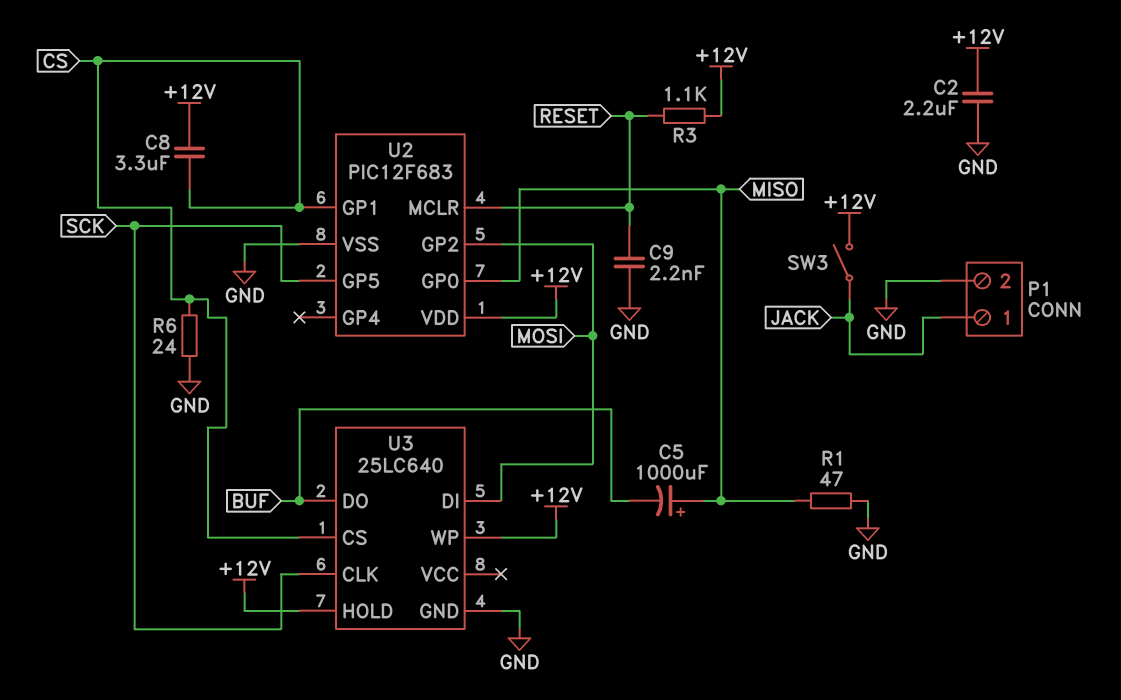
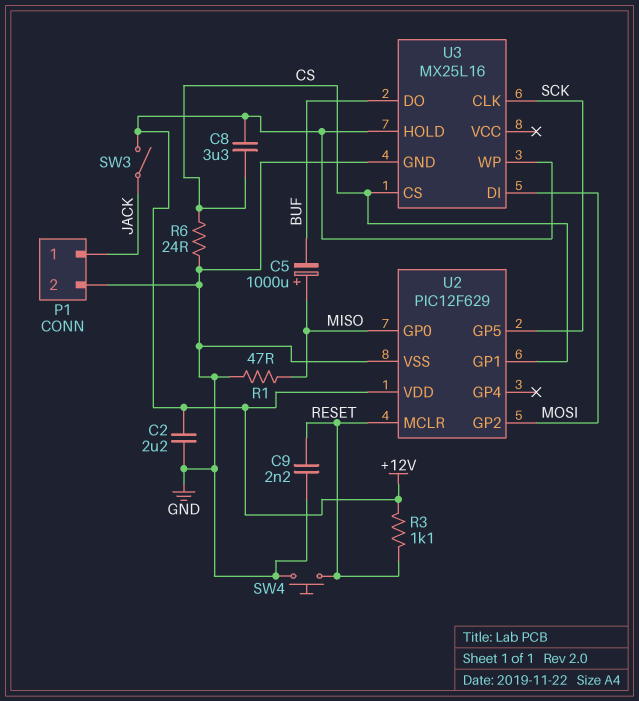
SW4: none -> button (GND, RESET)
U2: PIC12F683 -> PIC12F629
U3: 25LC640 -> MX25L16

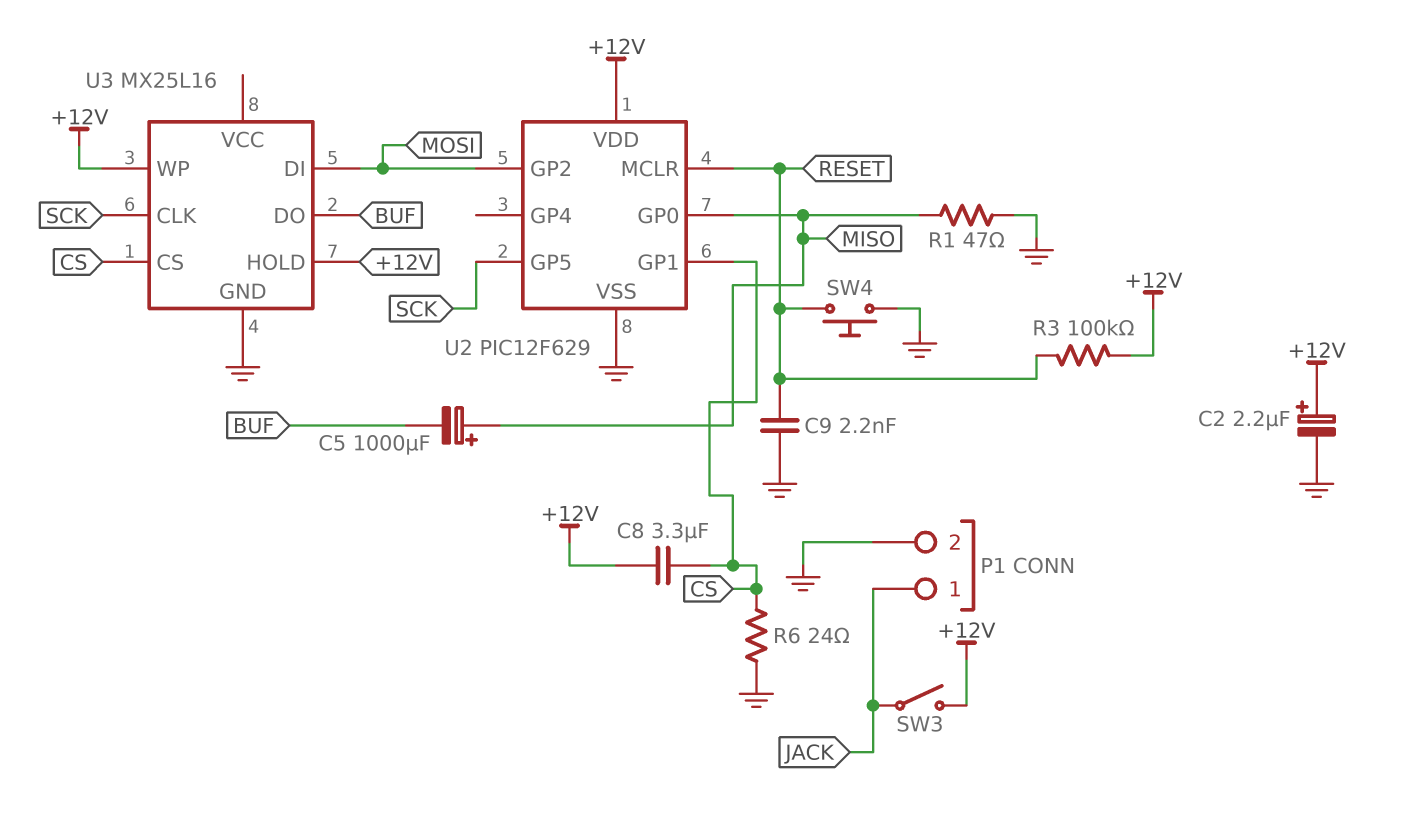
C2: 2.2uF (+12V, GND) -> 2.2uF (plus +12V, minus GND)
R3: 1.1k (+12V, RESET) -> 100k (+12V, RESET)

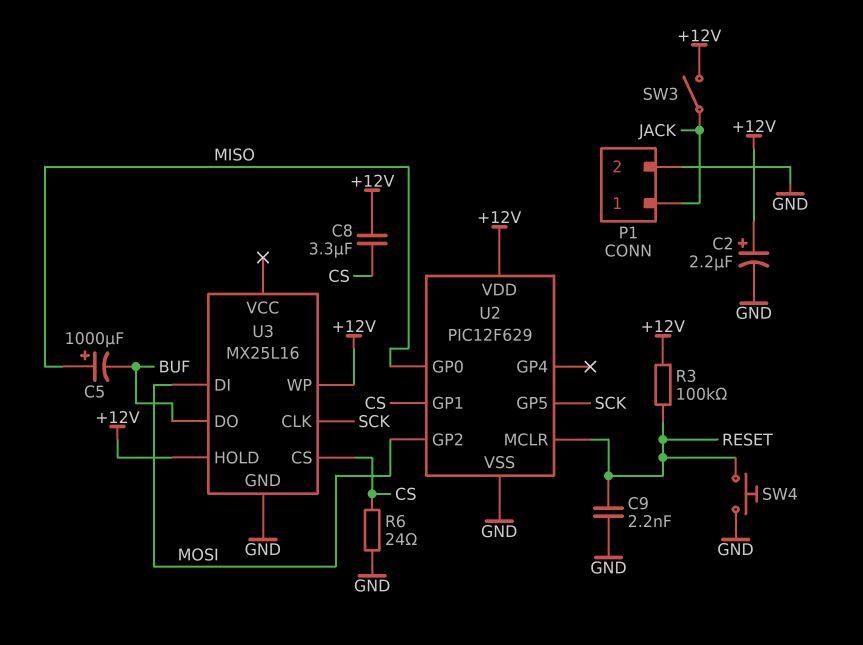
R1: 47 (GND, MISO) -> none

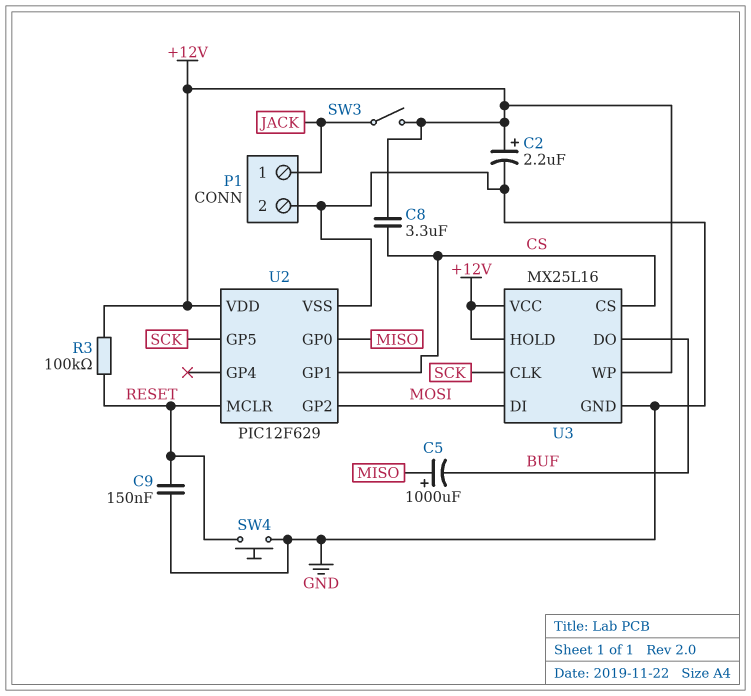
C9: 2.2nF (GND, RESET) -> 150nF (GND, RESET)
R6: 24 (CS, GND) -> none
U3 pin VCC: none -> +12V

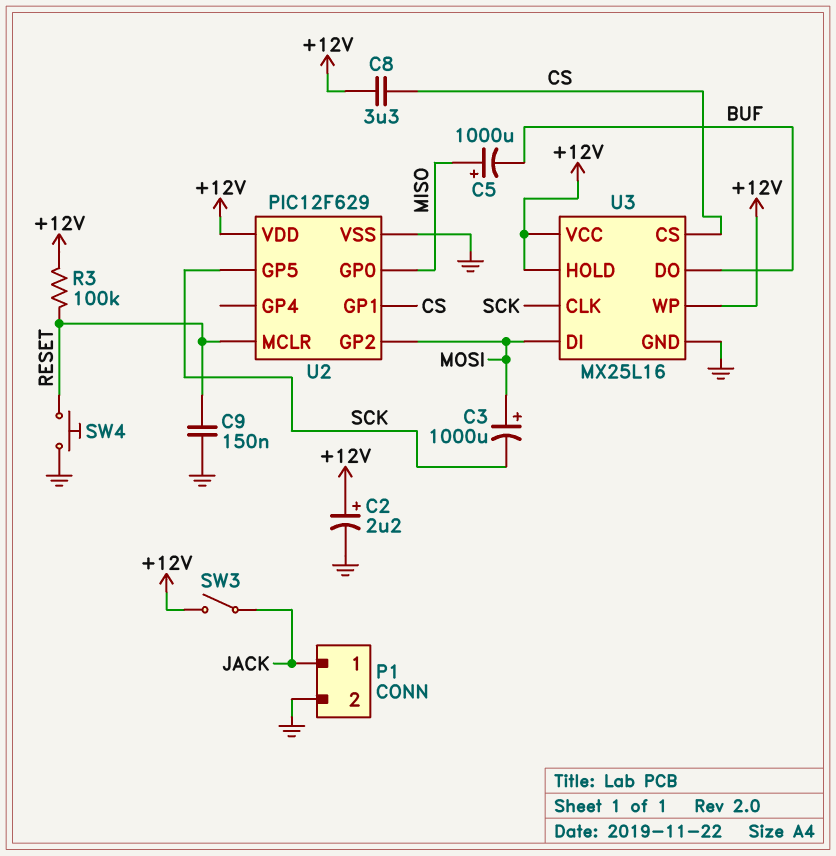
C3: none -> 1000uF (plus MOSI, minus SCK)

